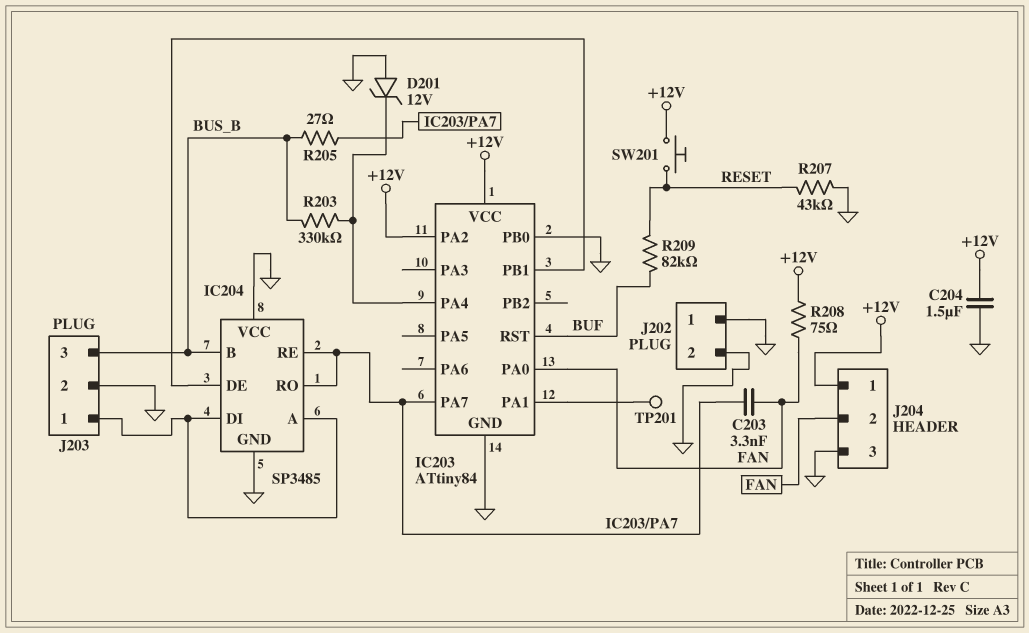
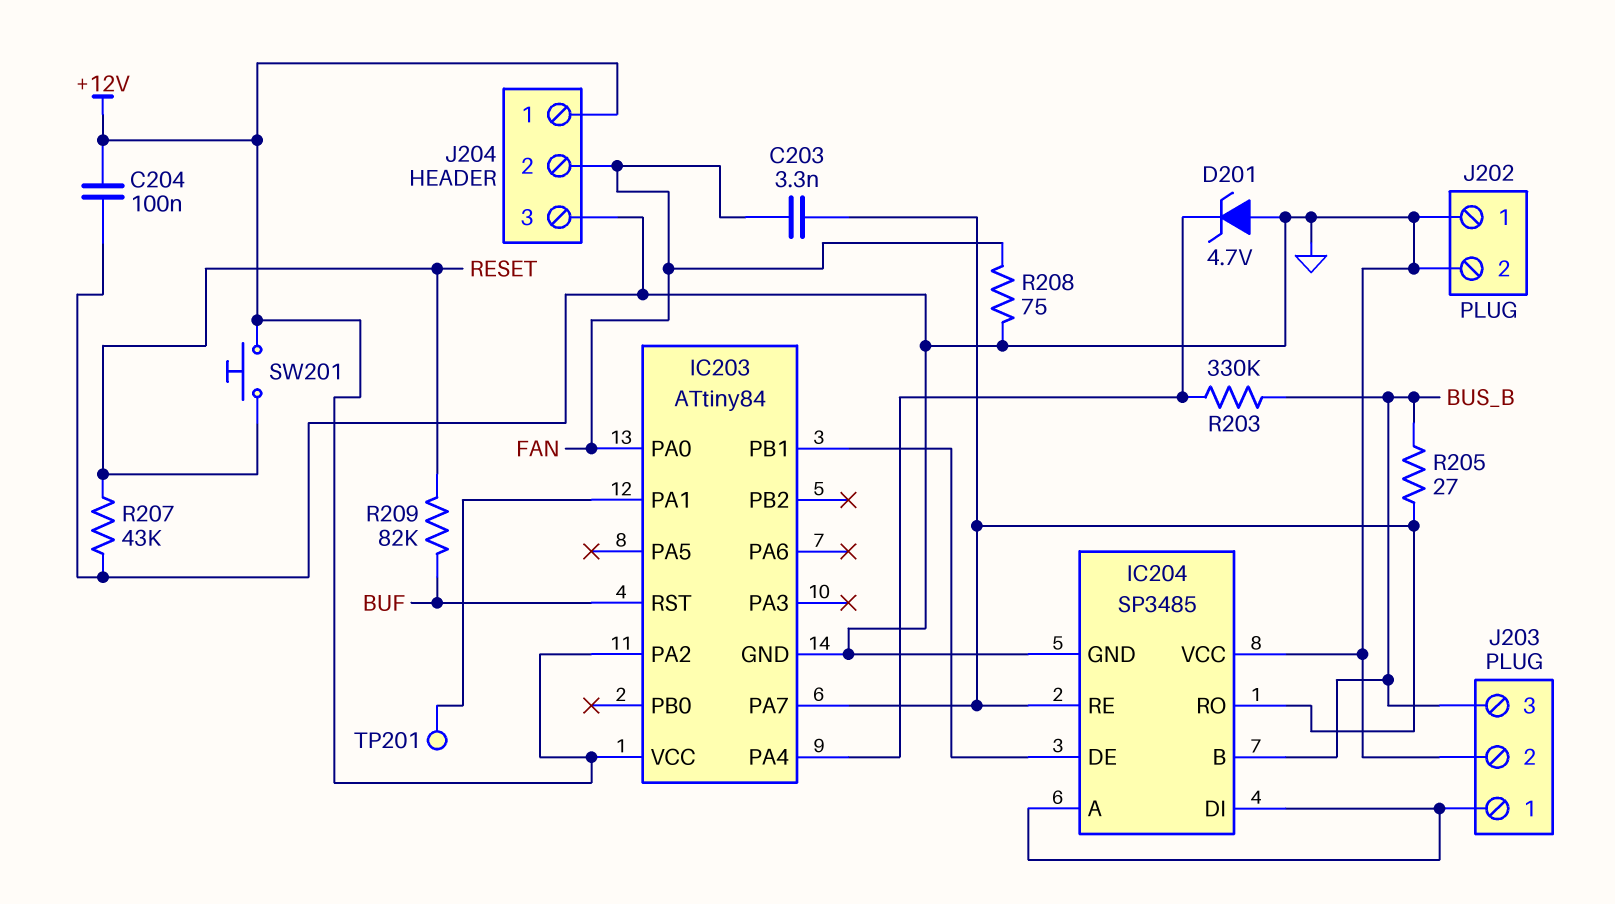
C204: 1.5uF (+12V, GND) -> 100nF (+12V, GND)
D201: zener 12V (A GND, K IC203/PA4) -> zener 4.7V (A GND, K IC203/PA4)
IC203 pin PB0: GND -> none
R208: 75 (+12V, FAN) -> 75 (FAN, GND)

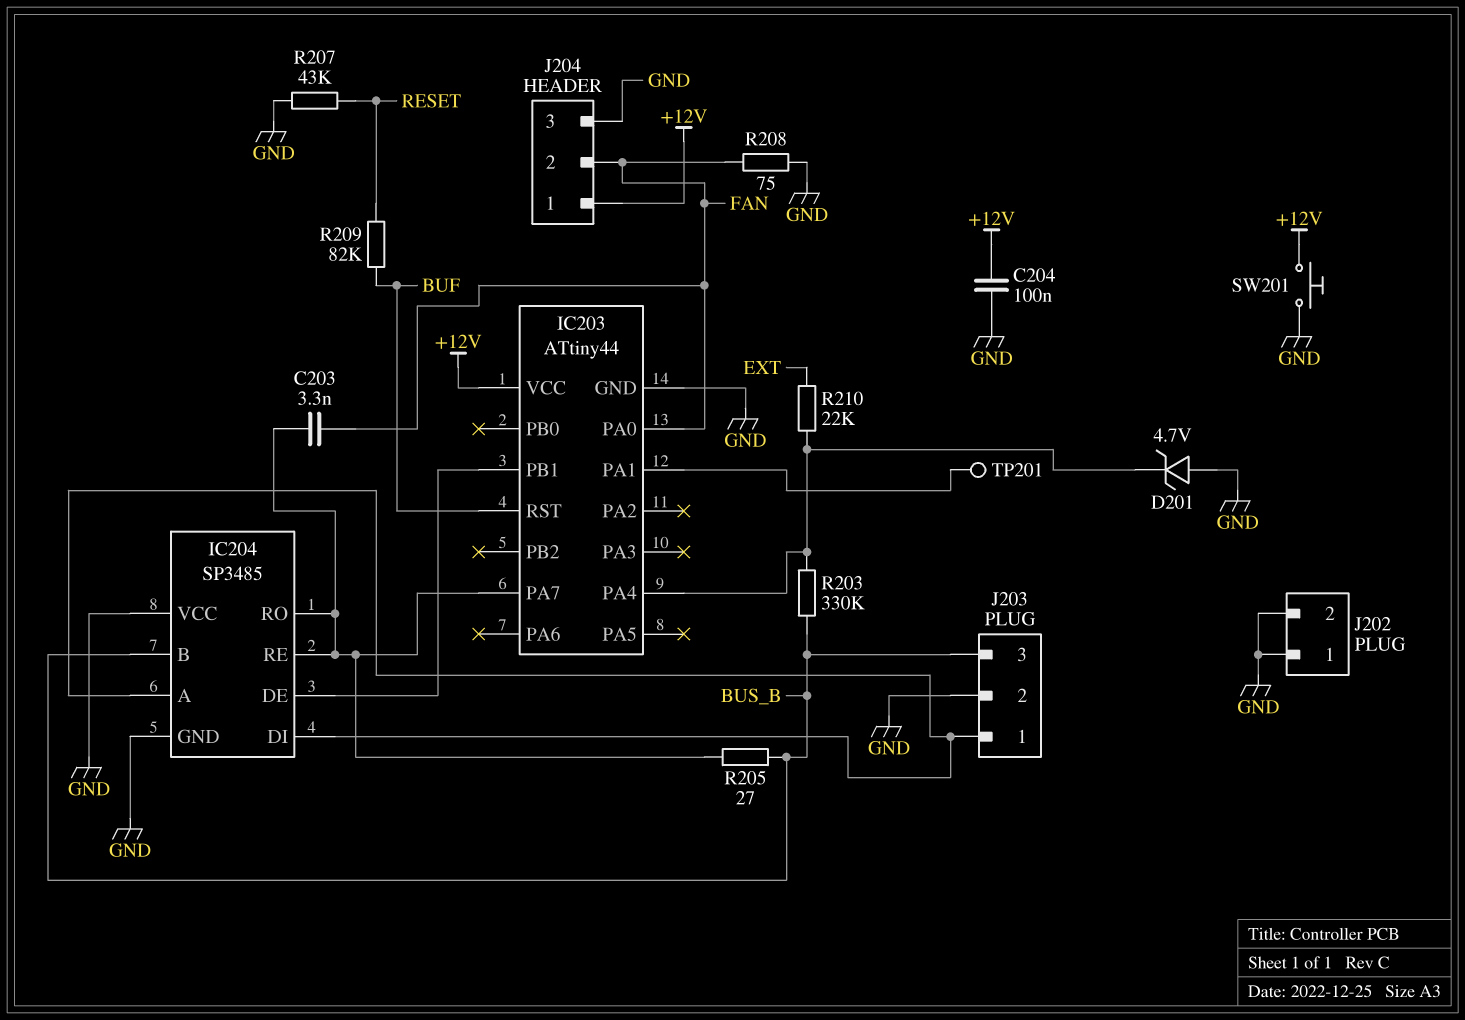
IC203: ATtiny84 -> ATtiny44
IC203 pin PA2: +12V -> none
R210: none -> 22k (EXT, IC203/PA4)
SW201: button (+12V, RESET) -> button (+12V, GND)

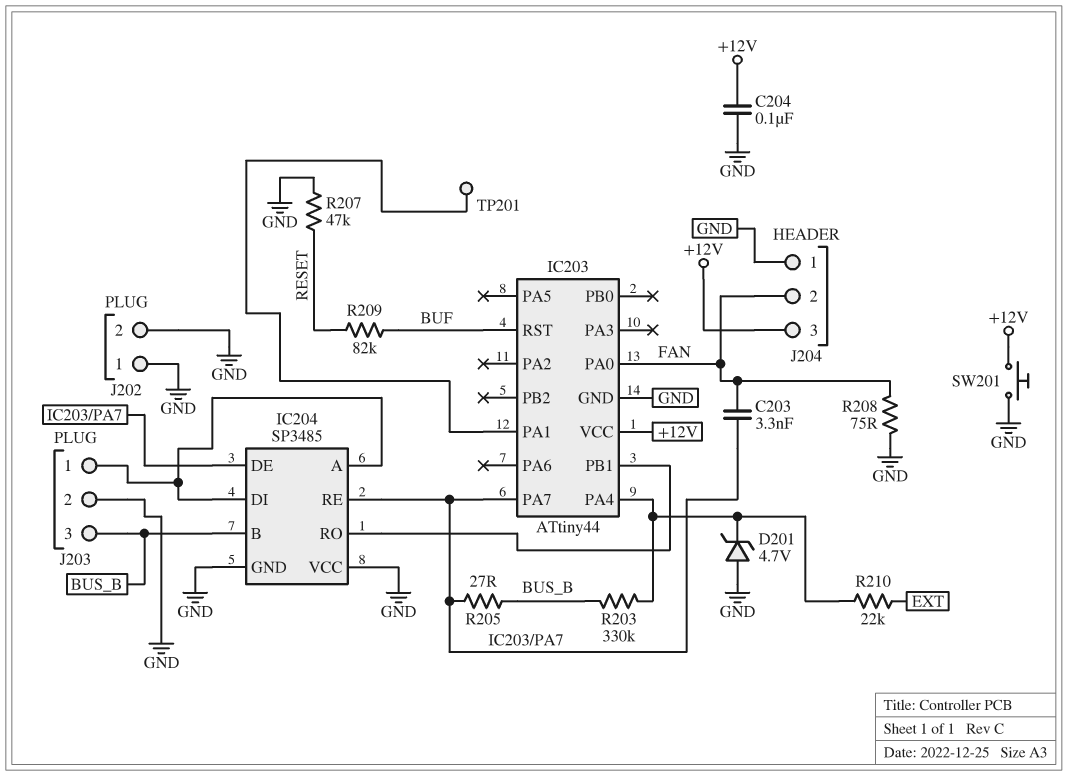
IC204 pin DE: IC203/PB1 -> IC203/PA7
IC204 pin RO: IC203/PA7 -> IC203/PB1
J204 pin 1: +12V -> GND
J204 pin 3: GND -> +12V
R207: 43k (GND, RESET) -> 47k (GND, RESET)

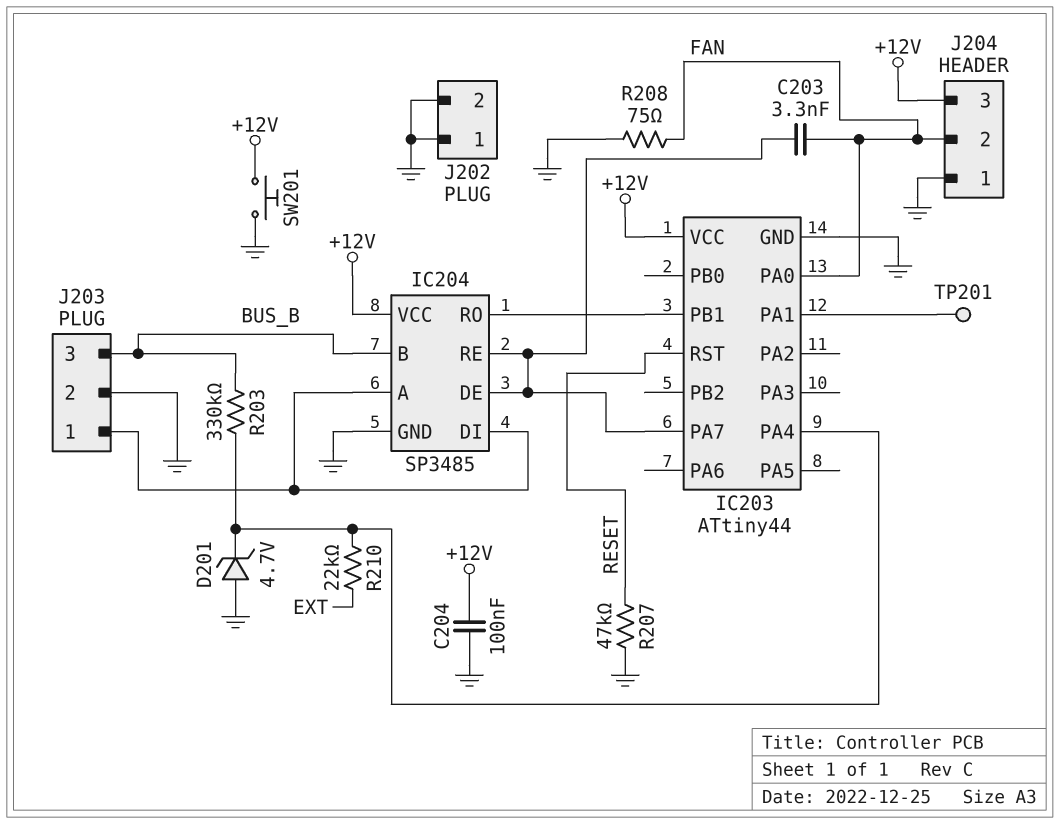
IC203 pin RST: BUF -> RESET
IC204 pin VCC: GND -> +12V
R205: 27 (BUS_B, IC203/PA7) -> none
R209: 82k (BUF, RESET) -> none

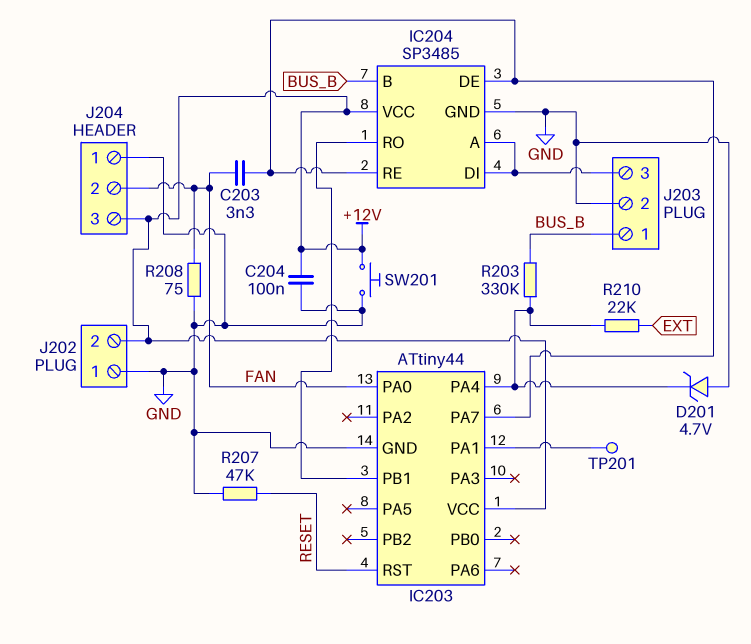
J202 pin 2: GND -> +12V
J203 pin 1: IC204/A -> BUS_B
J203 pin 3: BUS_B -> IC204/A

